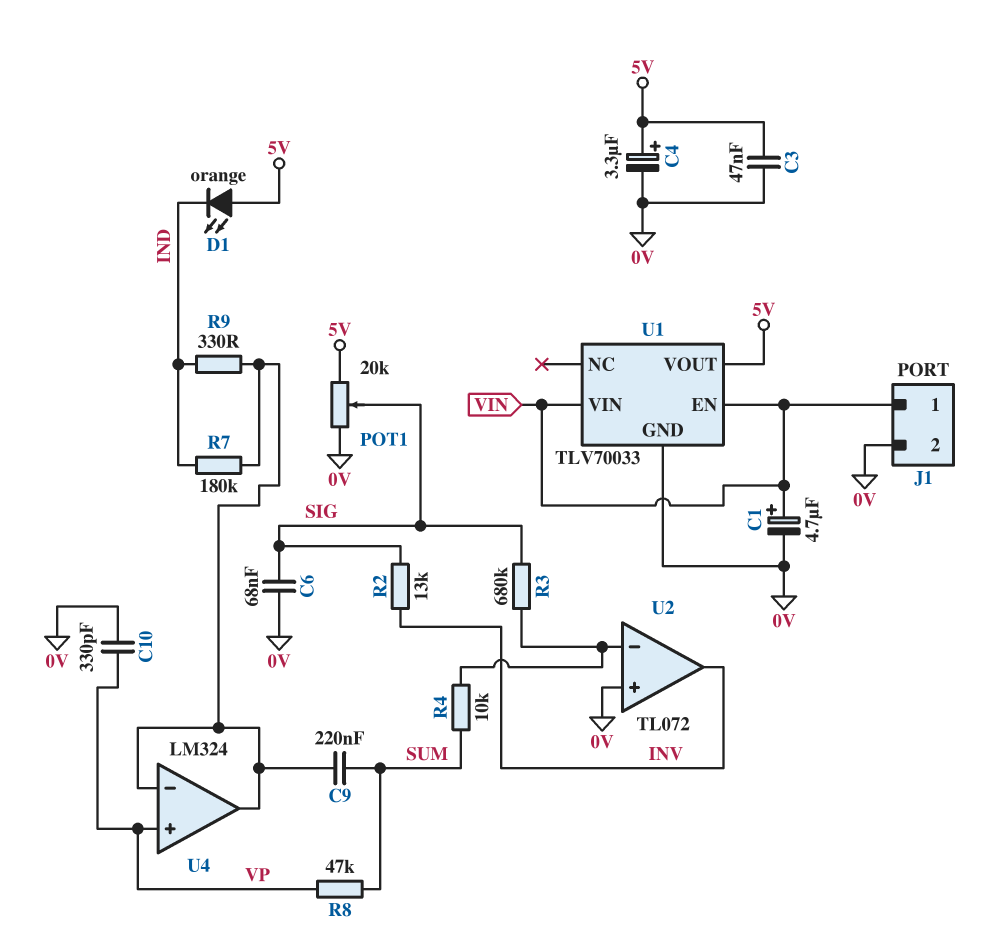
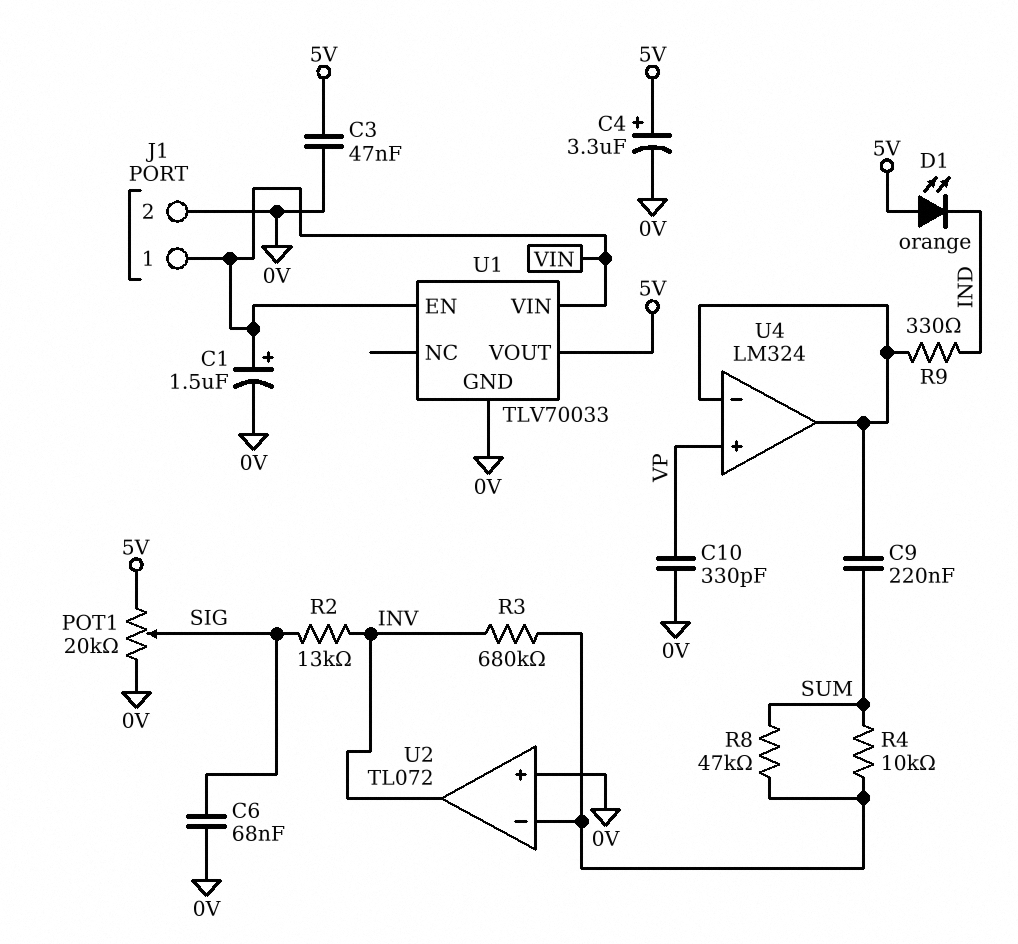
C1: 4.7uF (plus VIN, minus 0V) -> 1.5uF (plus VIN, minus 0V)
R3: 680k (SIG, U2/in-) -> 680k (INV, U2/in-)
R7: 180k (IND, U4/in-) -> none
R8: 47k (SUM, VP) -> 47k (SUM, U2/in-)

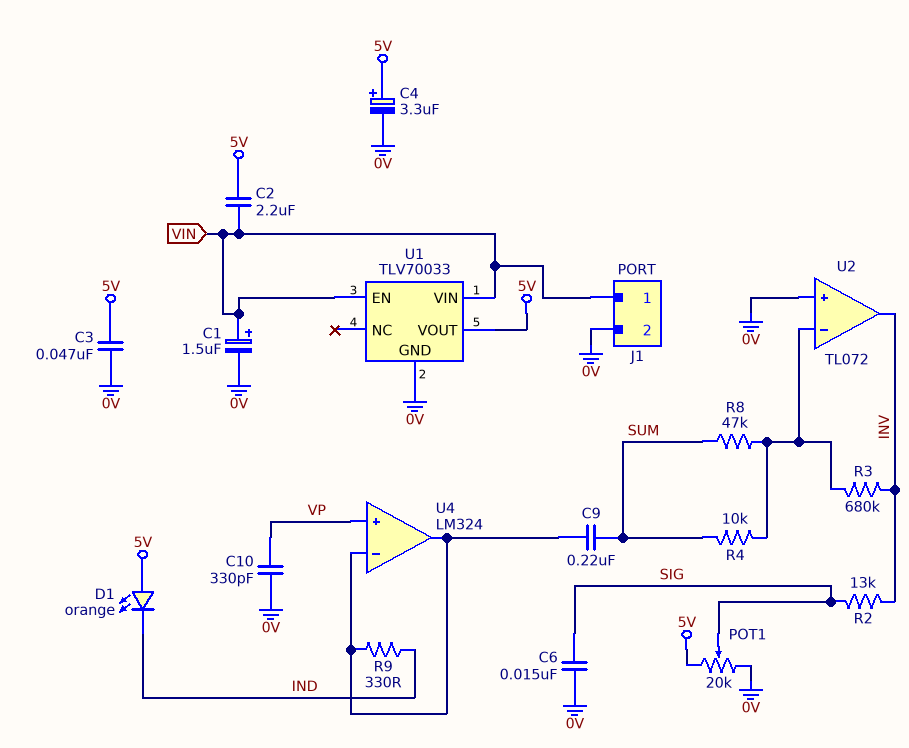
C2: none -> 2.2uF (5V, VIN)
C6: 68nF (0V, SIG) -> 15nF (0V, SIG)

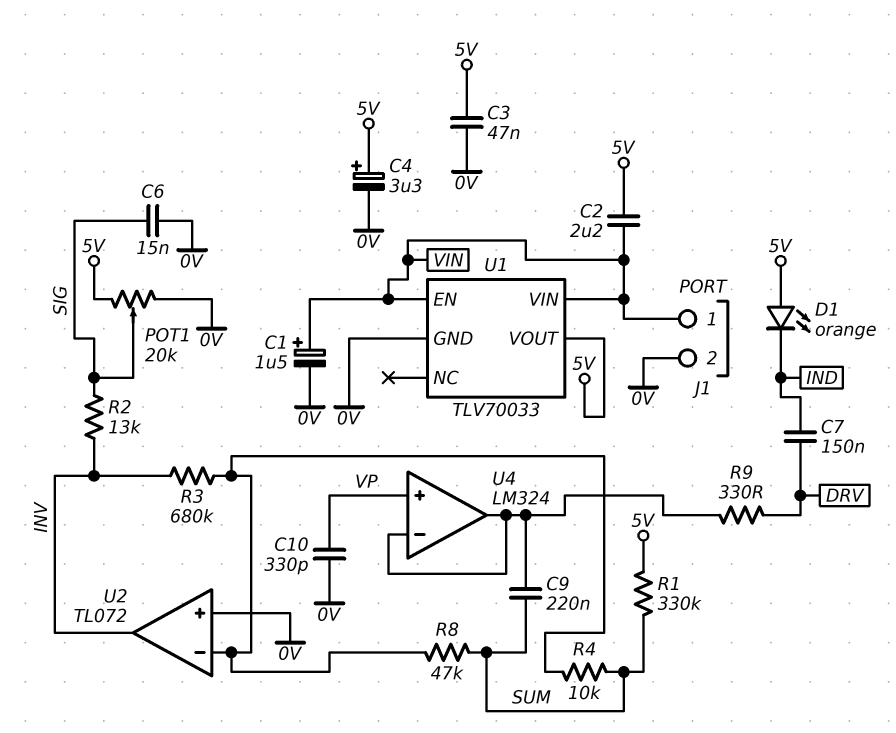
C7: none -> 150nF (DRV, IND)
R1: none -> 330k (5V, SUM)
R9: 330 (IND, U4/in-) -> 330 (DRV, U4/in-)

